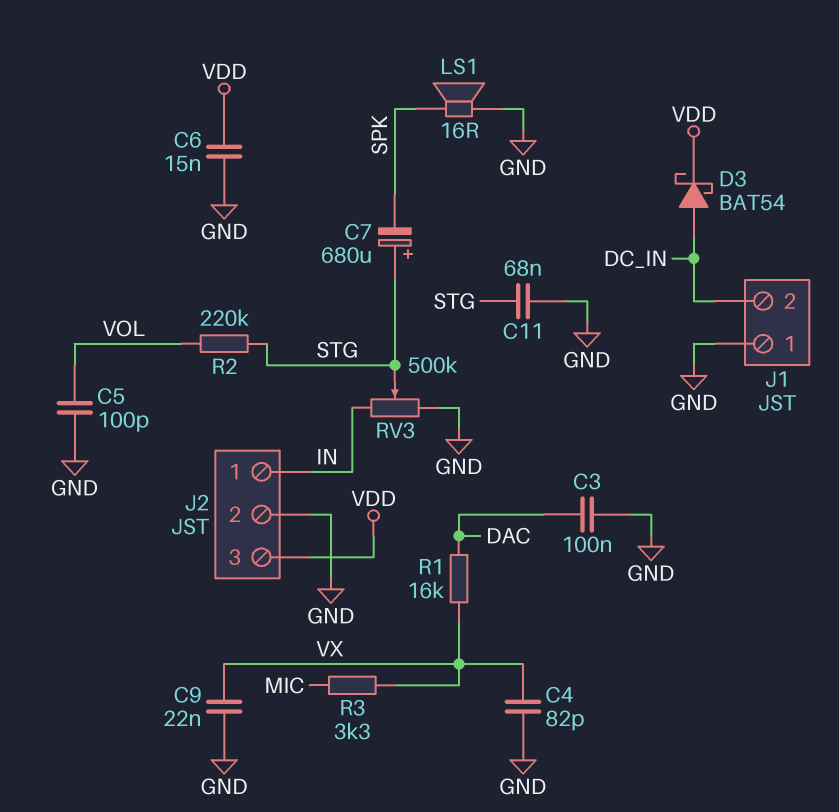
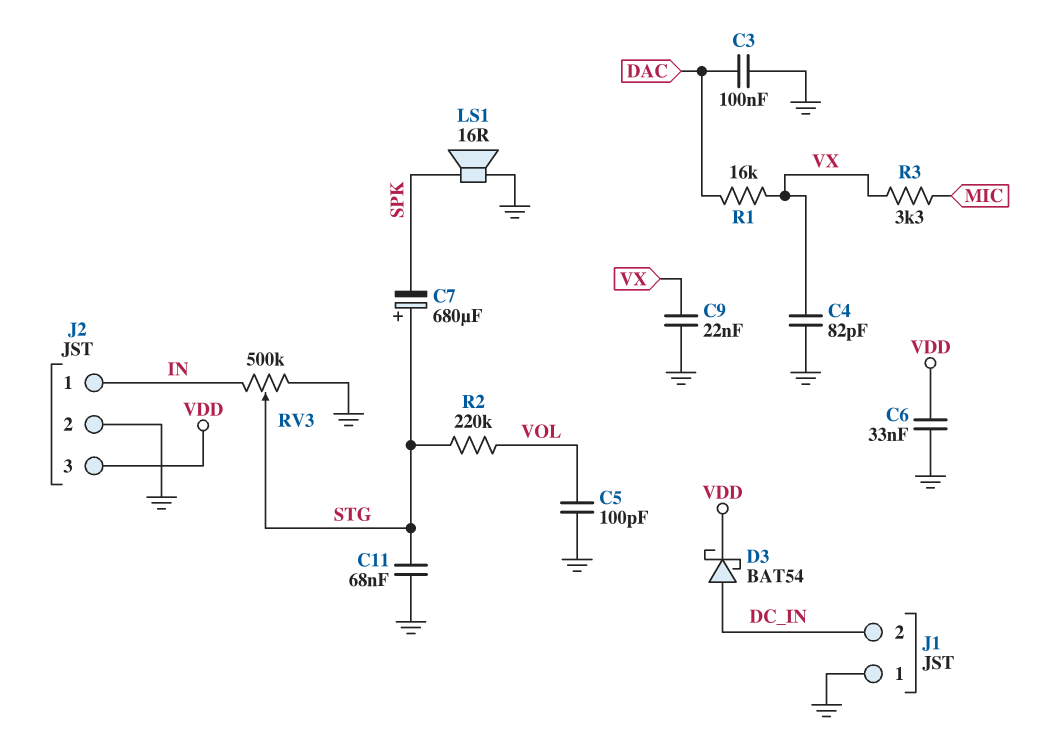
C6: 15nF (GND, VDD) -> 33nF (GND, VDD)

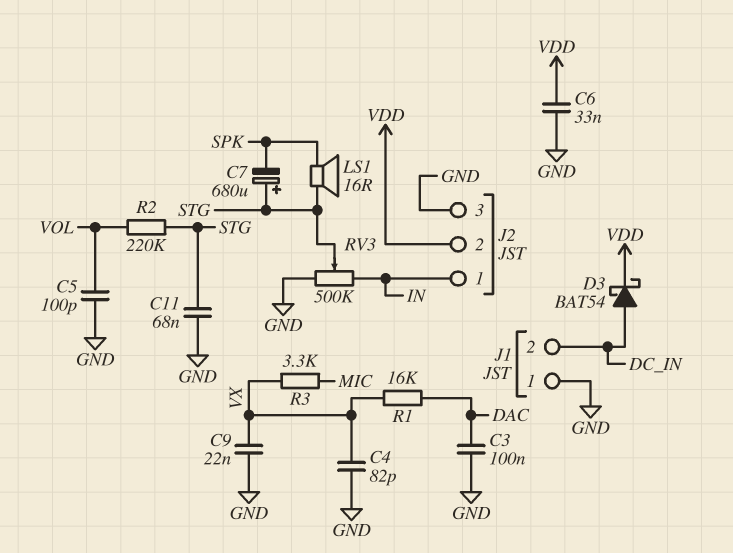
J2 pin 2: GND -> VDD
J2 pin 3: VDD -> GND
LS1: speaker 16R (GND, SPK) -> speaker 16R (SPK, STG)

